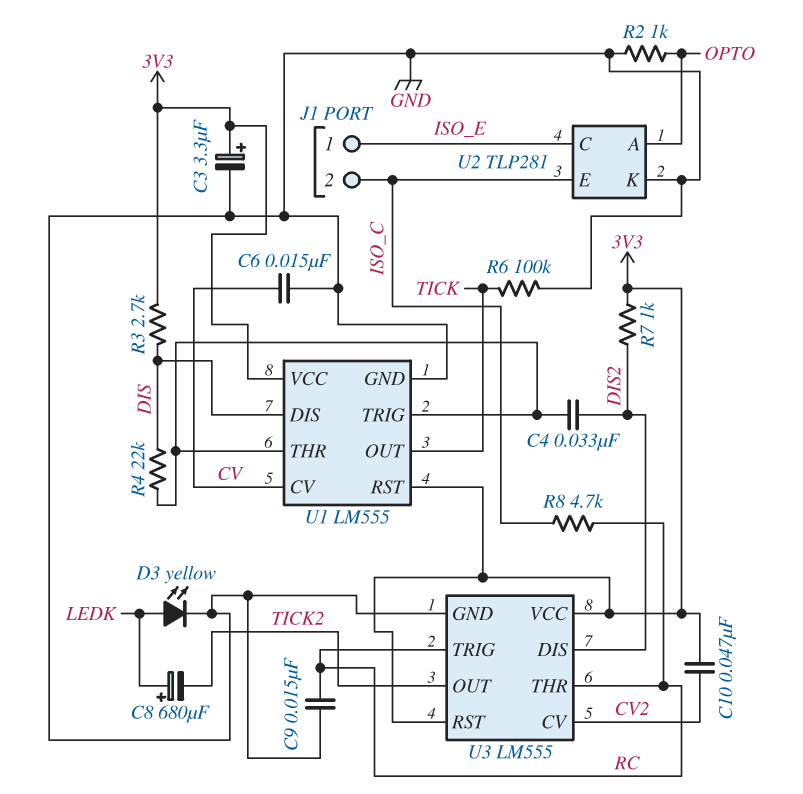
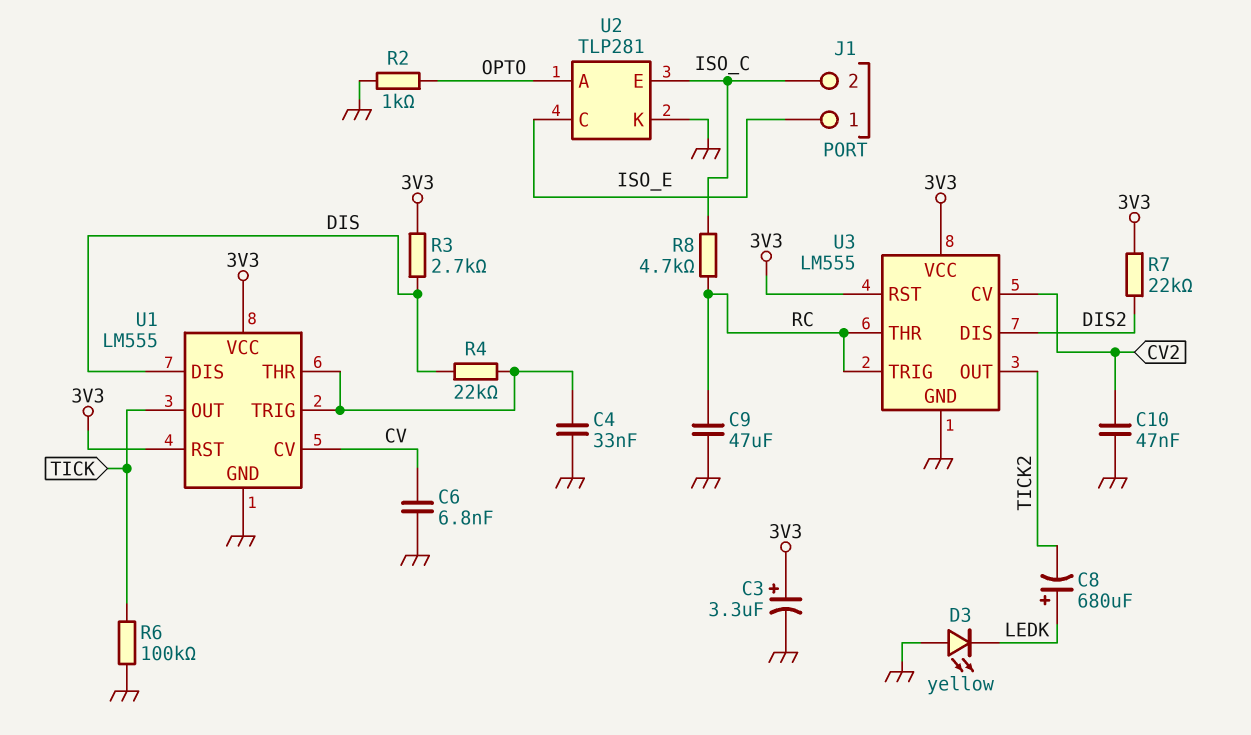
C4: 33nF (DIS2, U1/THR) -> 33nF (GND, U1/THR)
C6: 15nF (CV, GND) -> 6.8nF (CV, GND)
C9: 15nF (GND, RC) -> 47uF (GND, RC)
C10: 47nF (3V3, CV2) -> 47nF (CV2, GND)
D3: LED yellow (A LEDK, K GND) -> LED yellow (A GND, K LEDK)
R7: 1k (3V3, DIS2) -> 22k (3V3, DIS2)

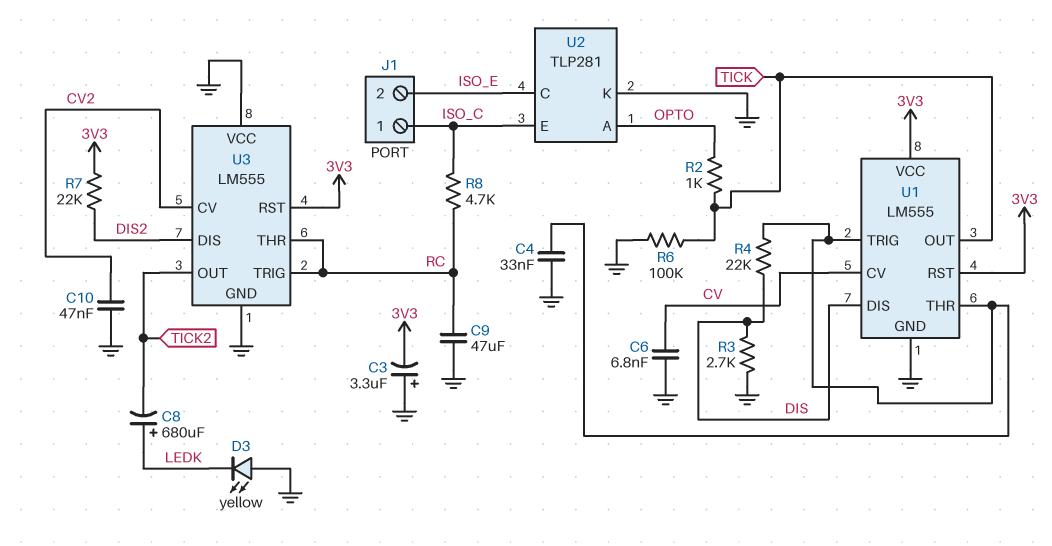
C3: 3.3uF (plus 3V3, minus GND) -> 3.3uF (plus GND, minus 3V3)
J1 pin 1: ISO_E -> ISO_C
J1 pin 2: ISO_C -> ISO_E
R2: 1k (GND, OPTO) -> 1k (OPTO, TICK)
R3: 2.7k (3V3, DIS) -> 2.7k (DIS, GND)
U3 pin VCC: 3V3 -> GND

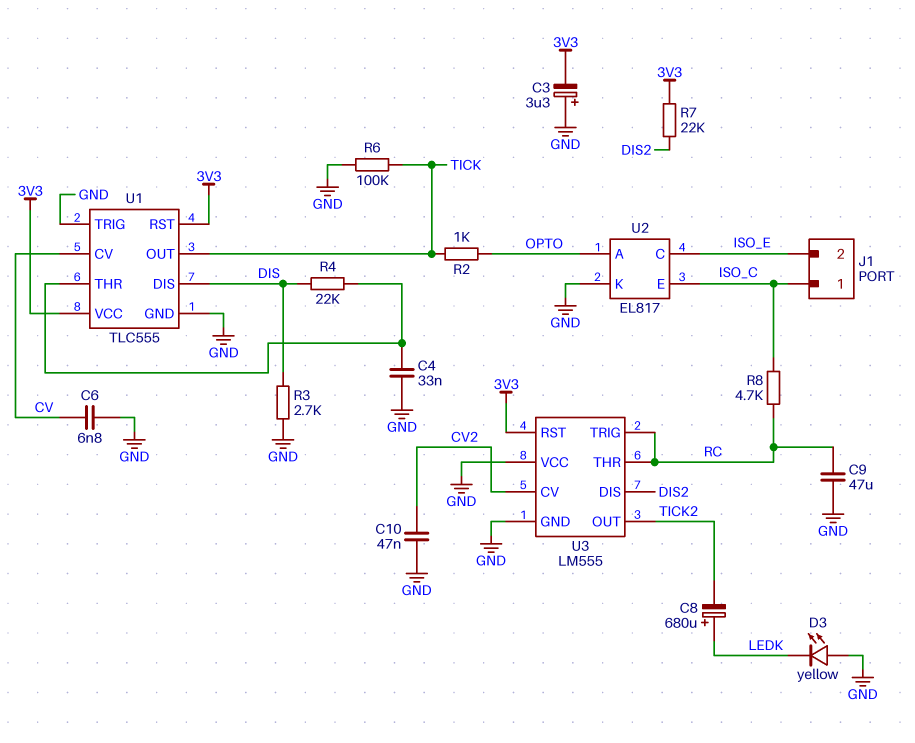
U1: LM555 -> TLC555
U1 pin TRIG: U1/THR -> GND
U2: TLP281 -> EL817

